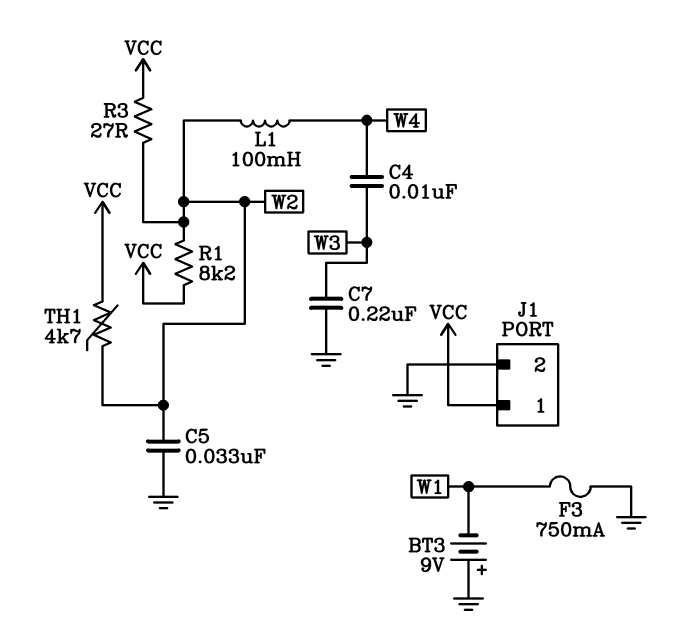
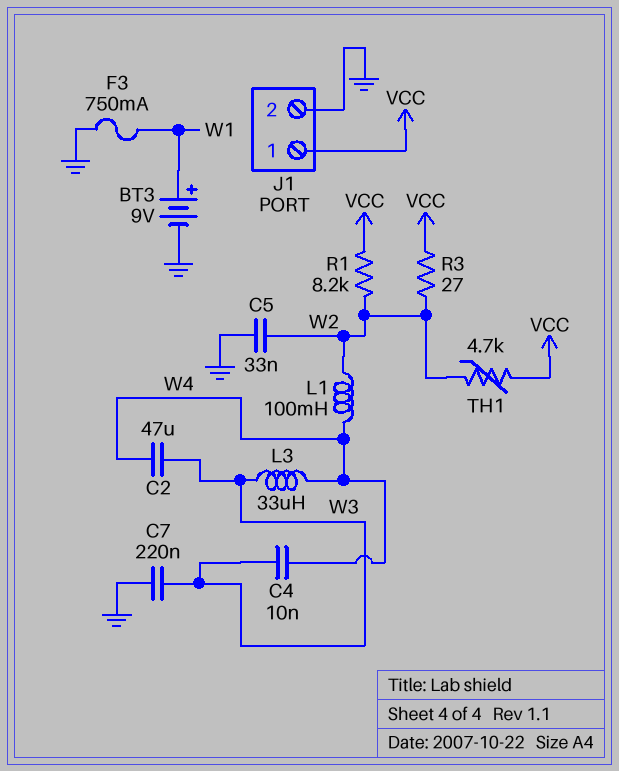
BT3: 9V (plus GND, minus W1) -> 9V (plus W1, minus GND)
C2: none -> 47uF (W3, W4)
L3: none -> 33uH (W3, W4)

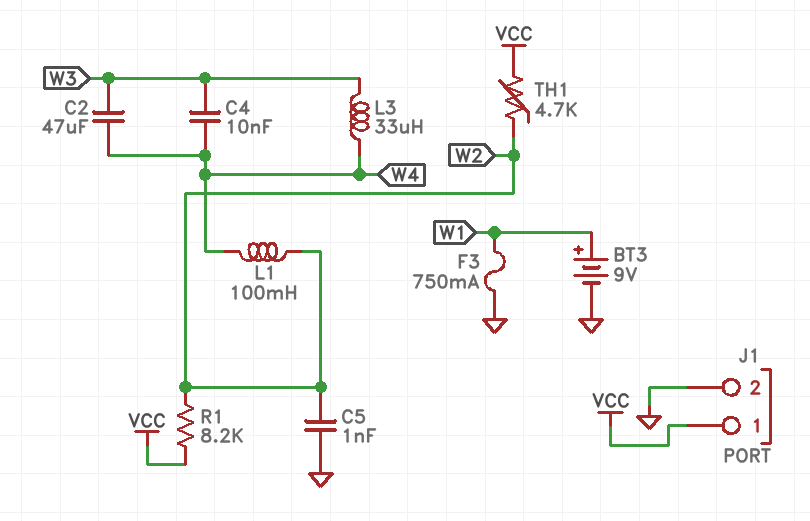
C5: 33nF (GND, W2) -> 1nF (GND, W2)
C7: 220nF (GND, W3) -> none
R3: 27 (VCC, W2) -> none

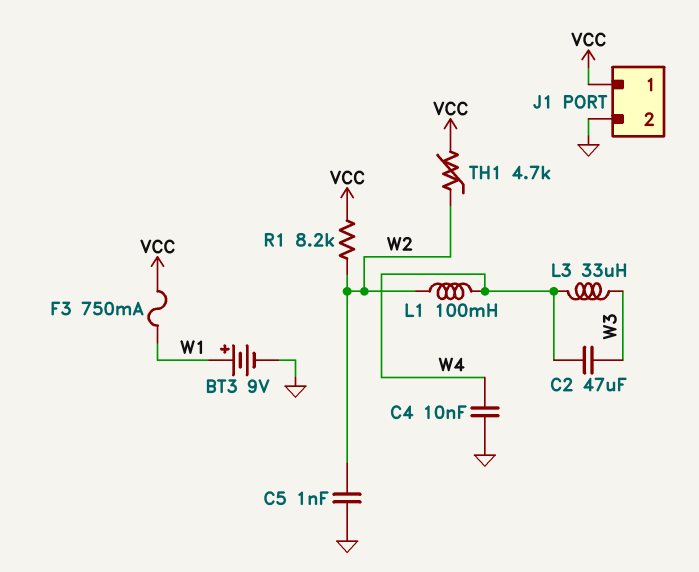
C4: 10nF (W3, W4) -> 10nF (GND, W4)
F3: 750mA (GND, W1) -> 750mA (VCC, W1)

